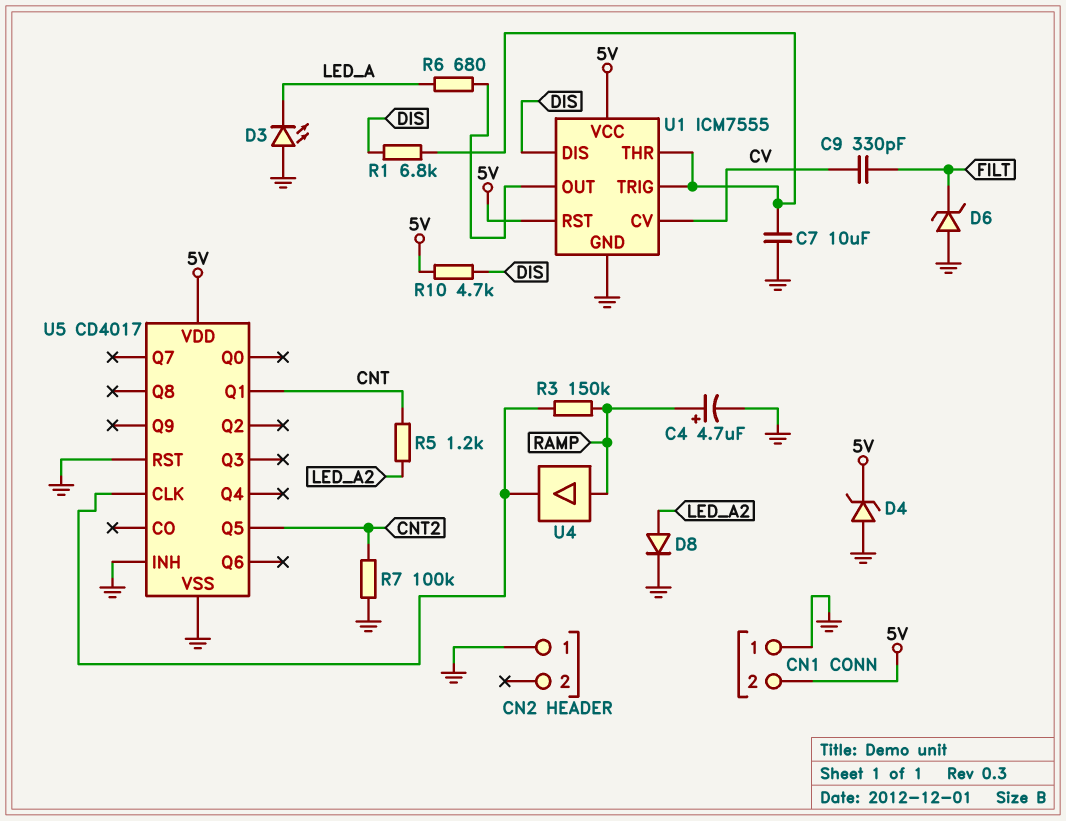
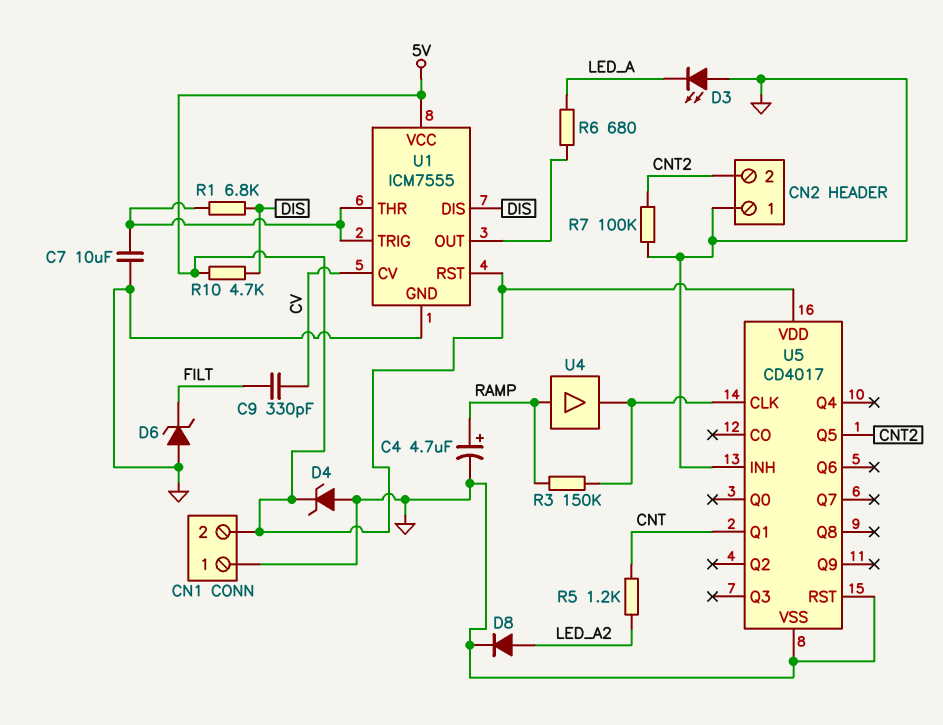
CN2 pin 2: none -> CNT2

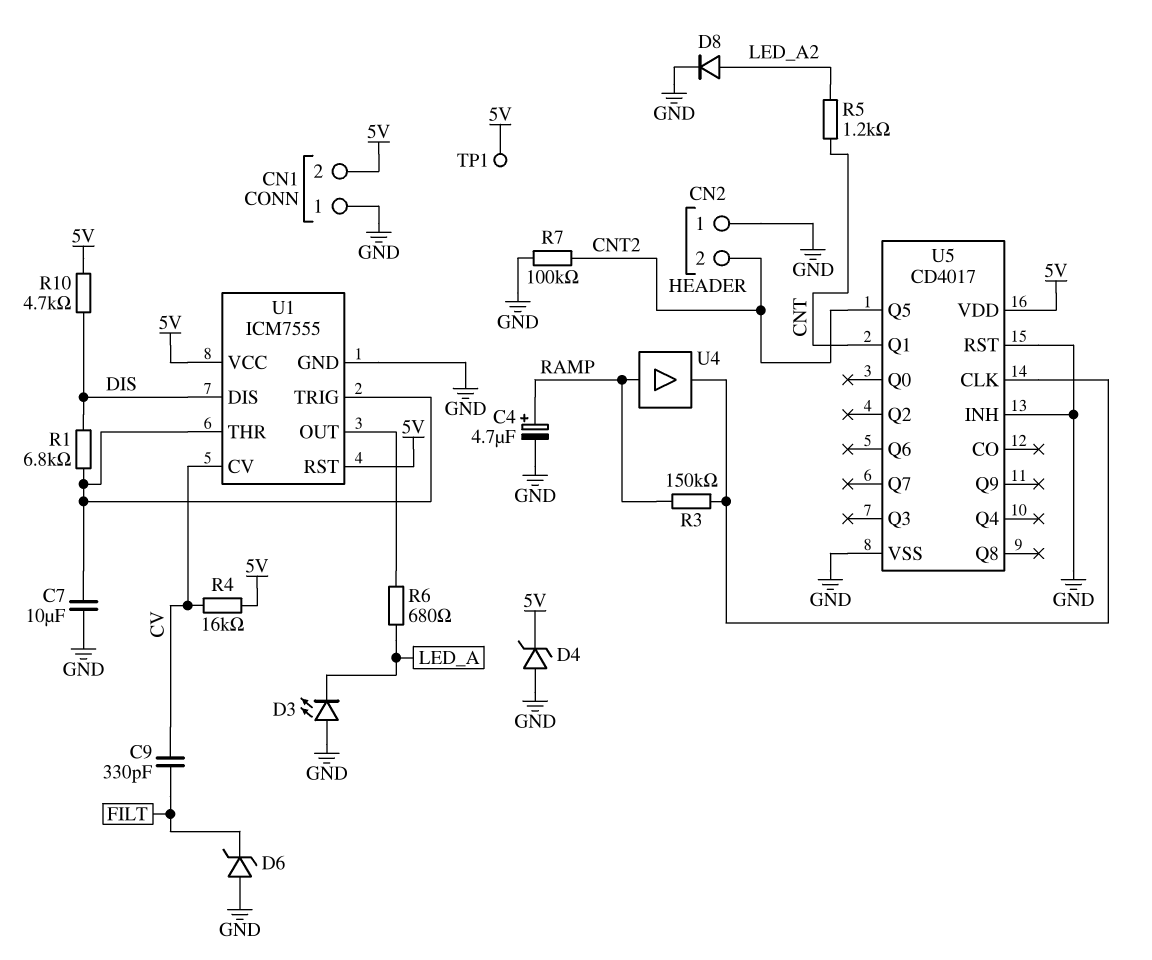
R4: none -> 16k (5V, CV)
TP1: none -> test point (5V)

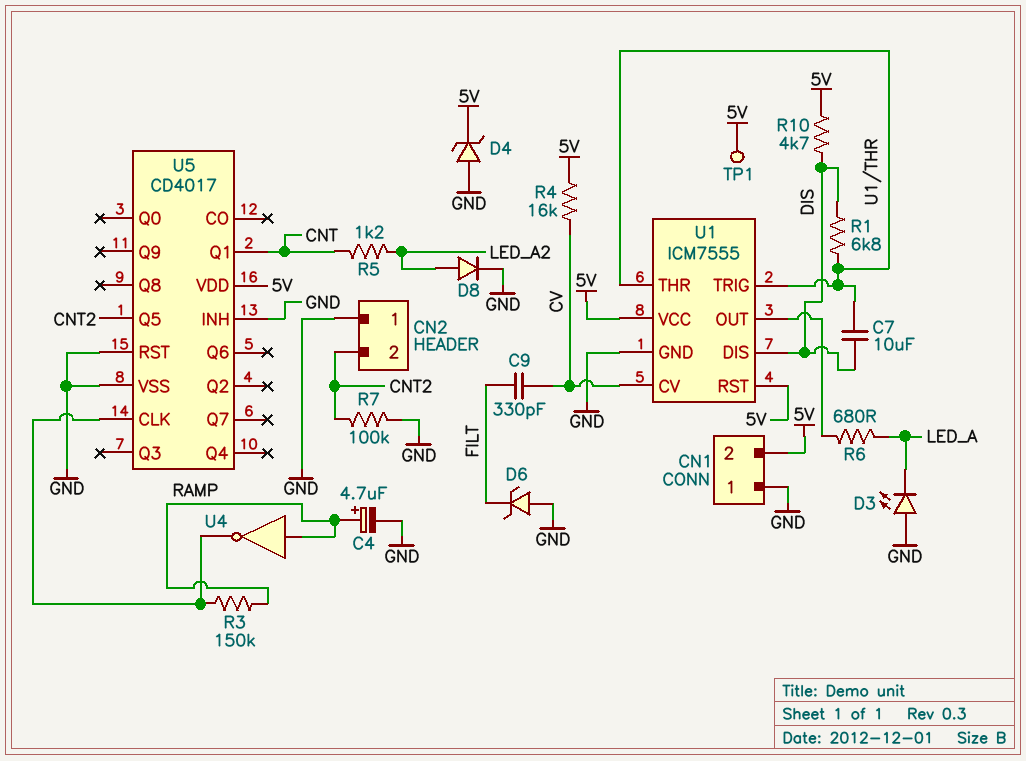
C7: 10uF (GND, U1/THR) -> 10uF (DIS, U1/THR)
U4: buffer (in RAMP, out U5/CLK) -> NOT (in RAMP, out U5/CLK)

